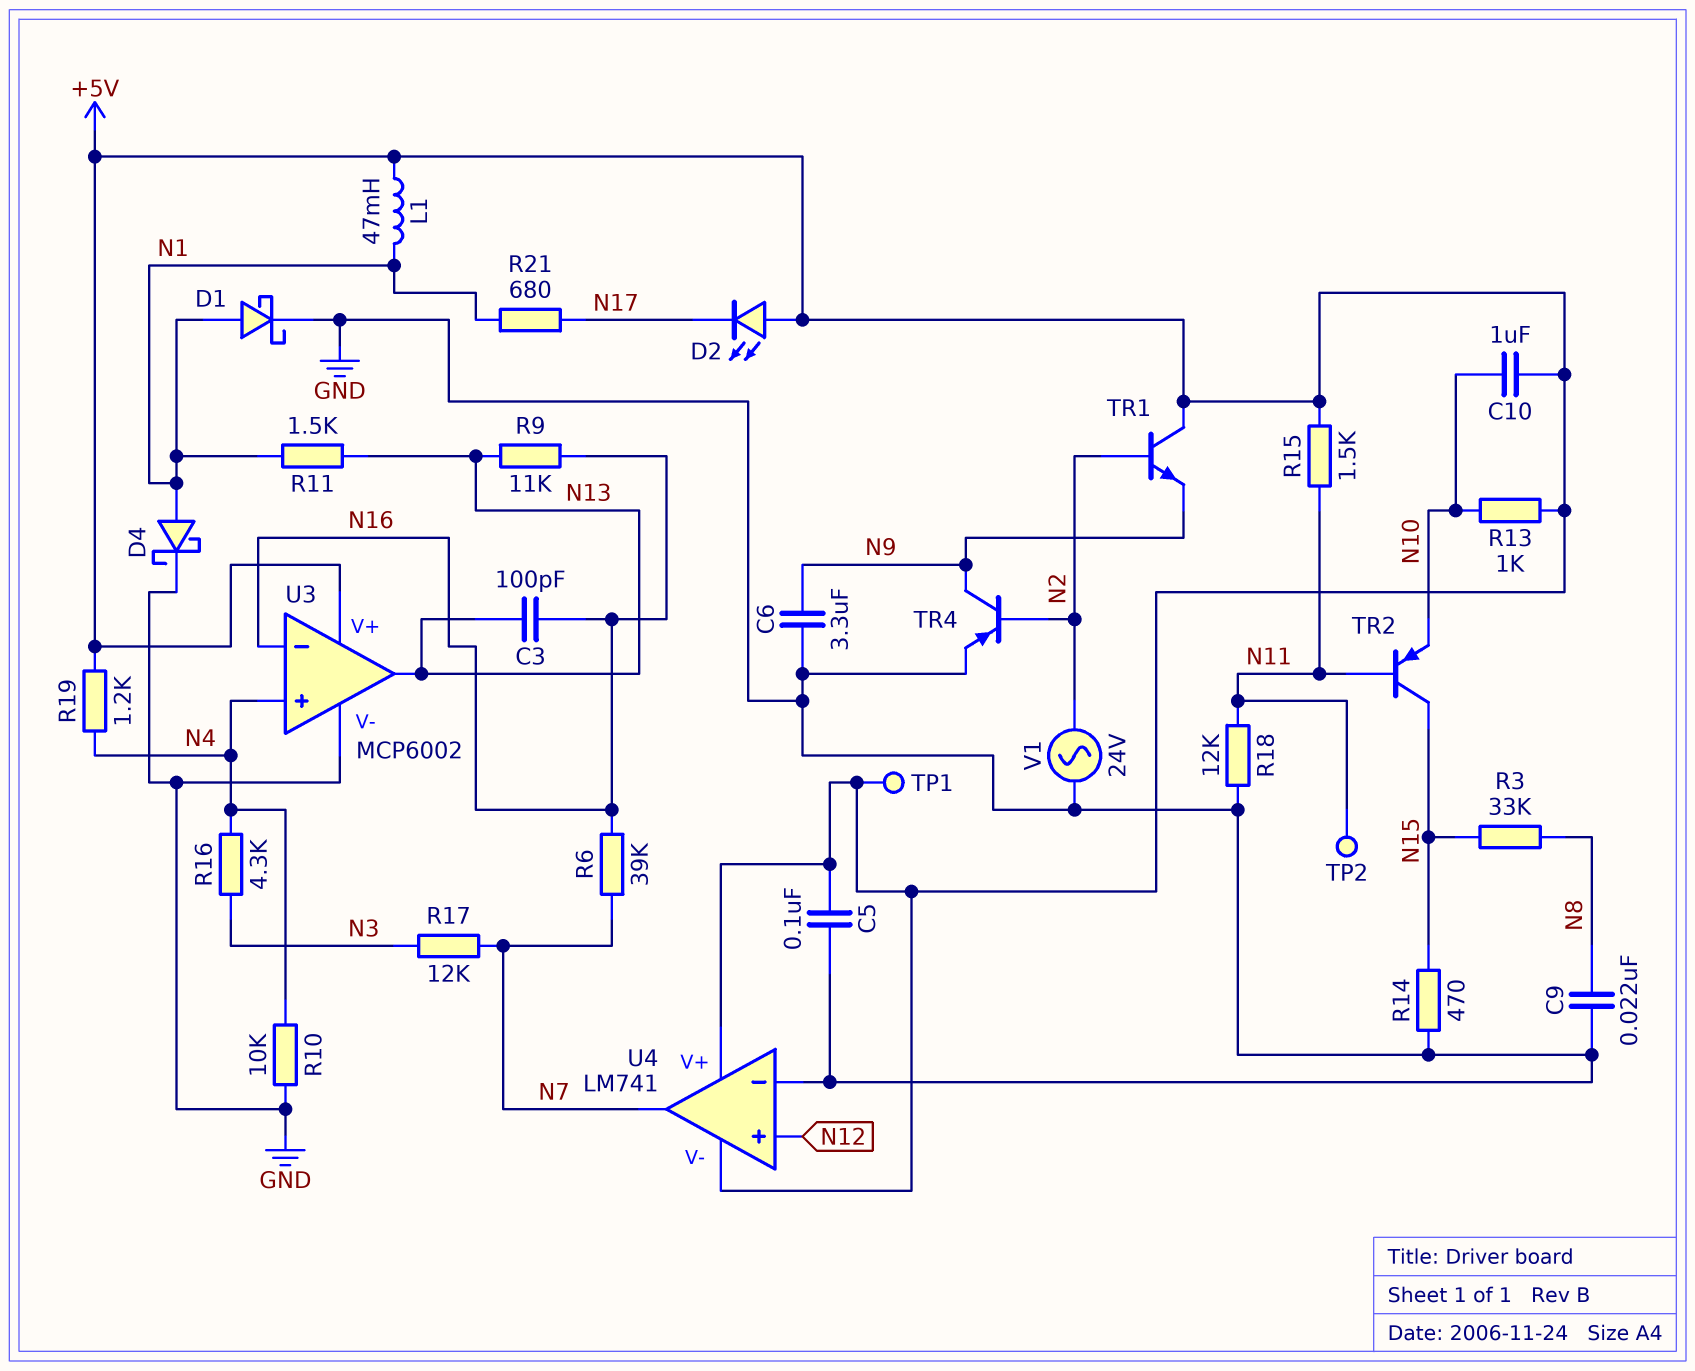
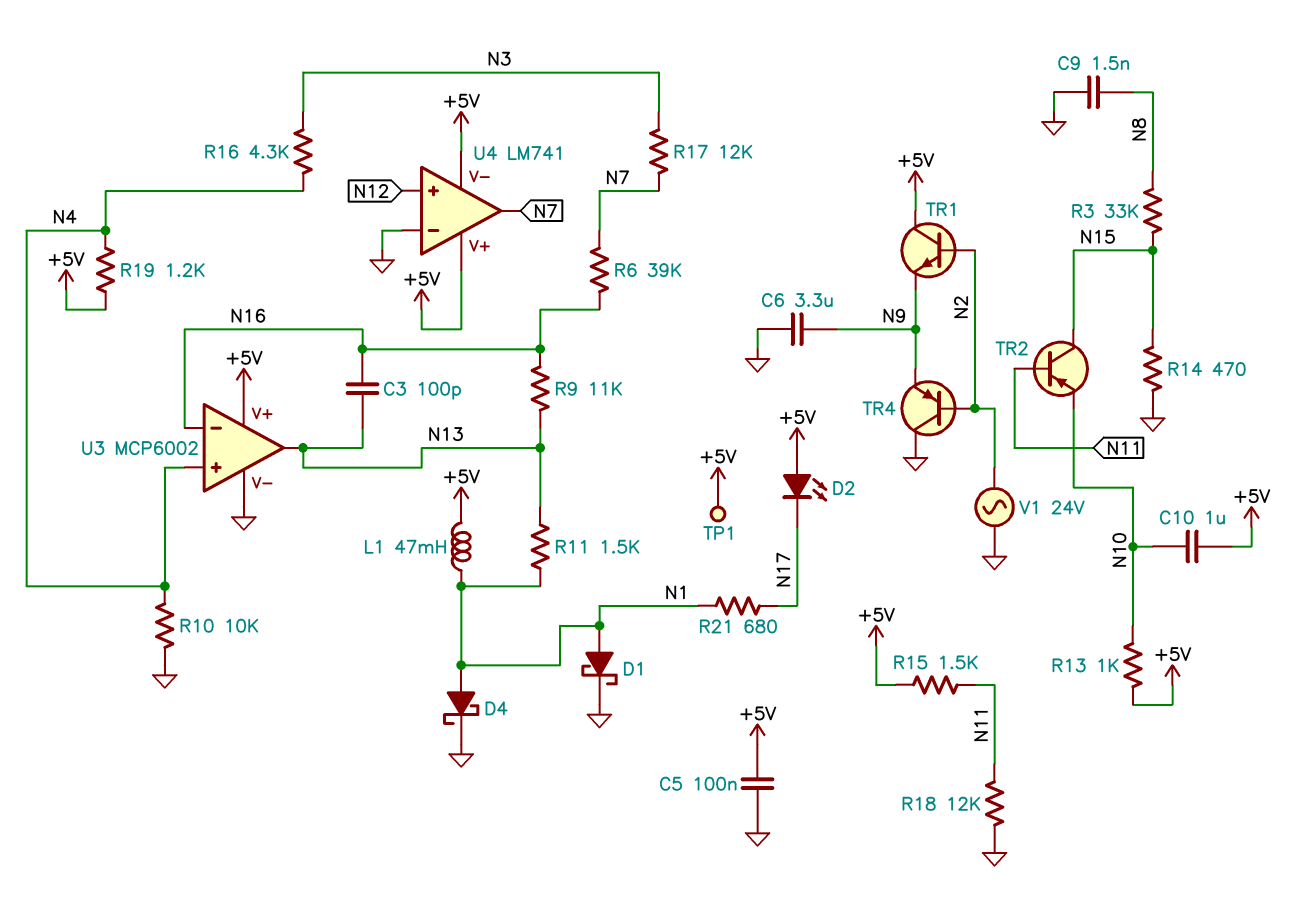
C9: 22nF (GND, N8) -> 1.5nF (GND, N8)
TP2: test point (N11) -> none
TR4: PNP (B N2, C N9, E GND) -> PNP (B N2, C GND, E N9)

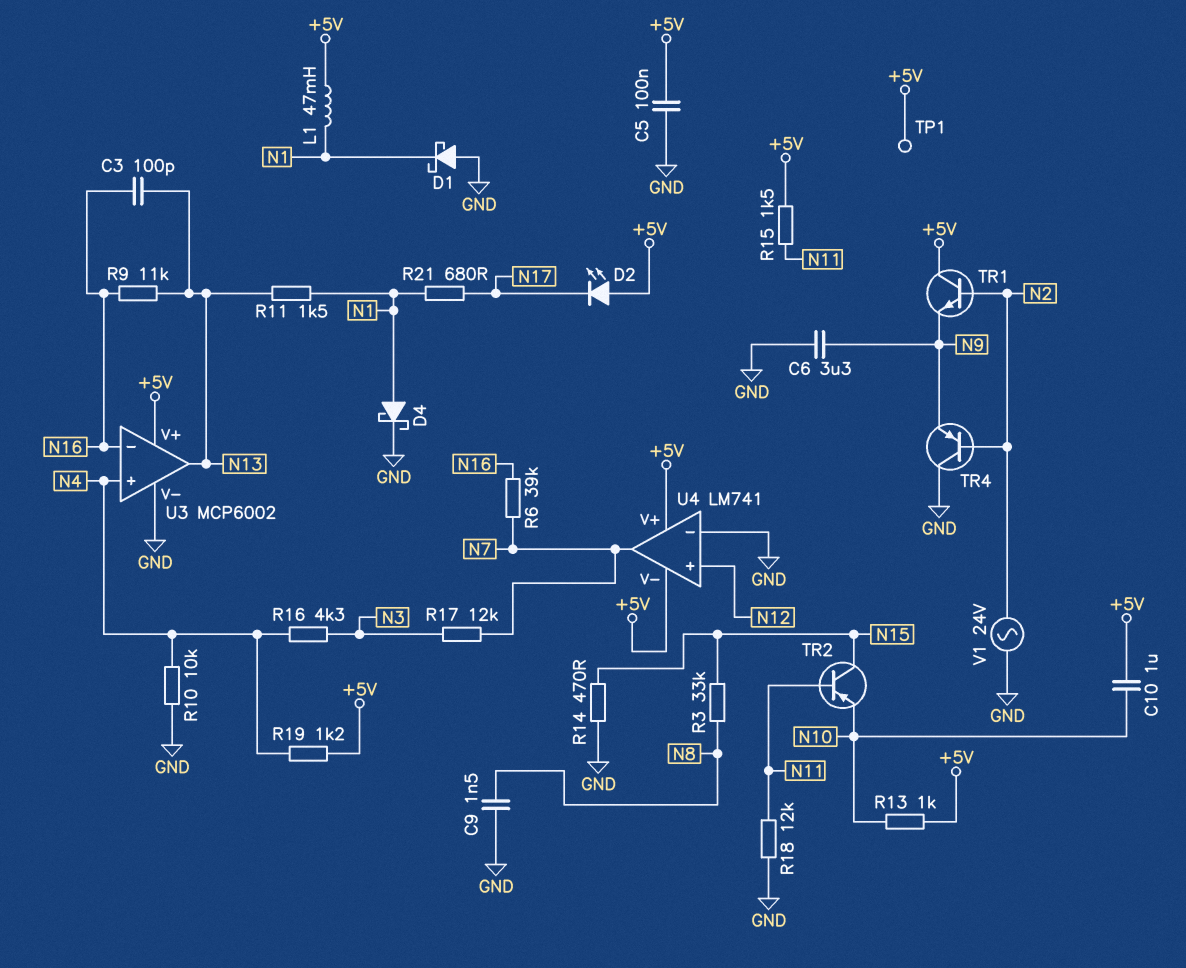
D1: schottky (A N1, K GND) -> schottky (A GND, K N1)

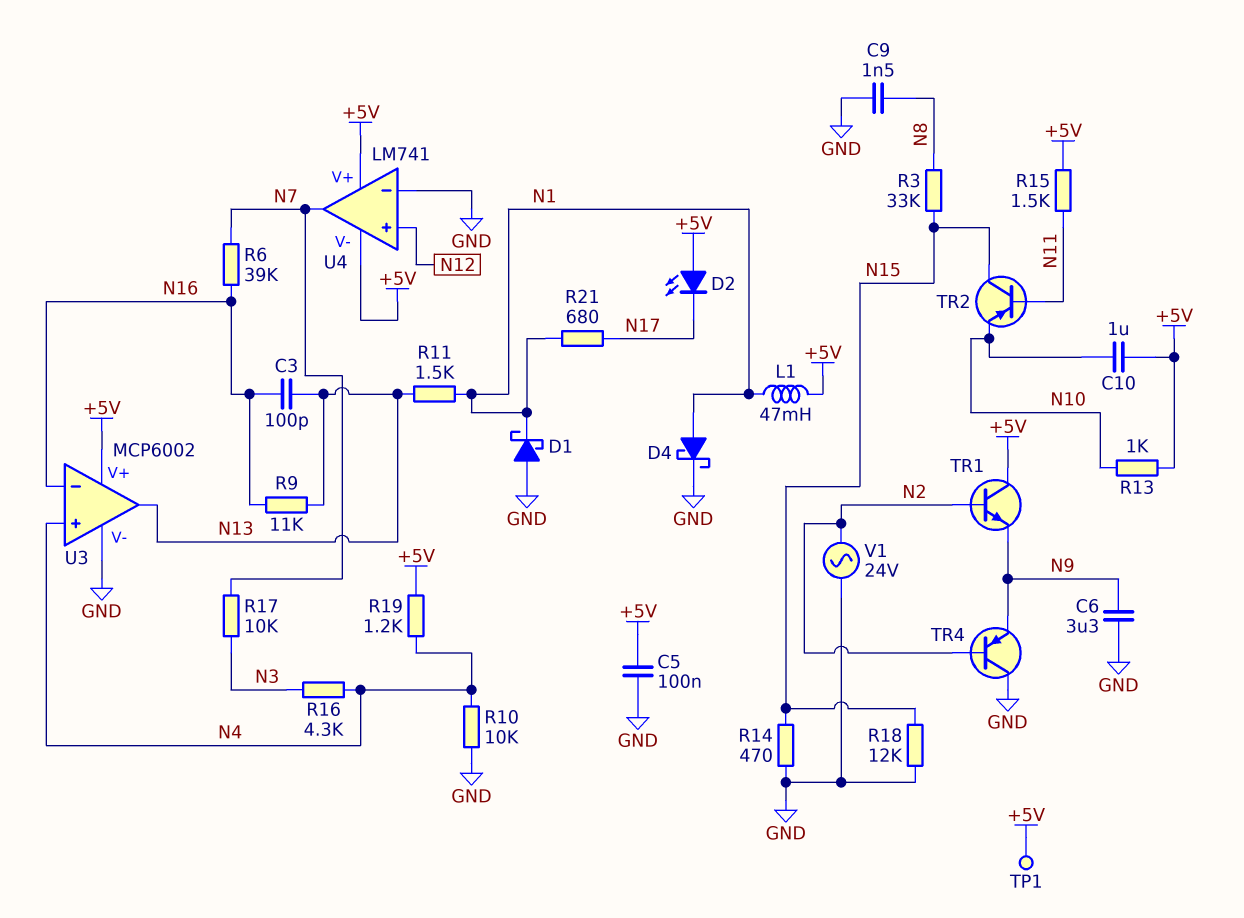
R17: 12k (N3, N7) -> 10k (N3, N7)
R18: 12k (GND, N11) -> 12k (GND, N15)

